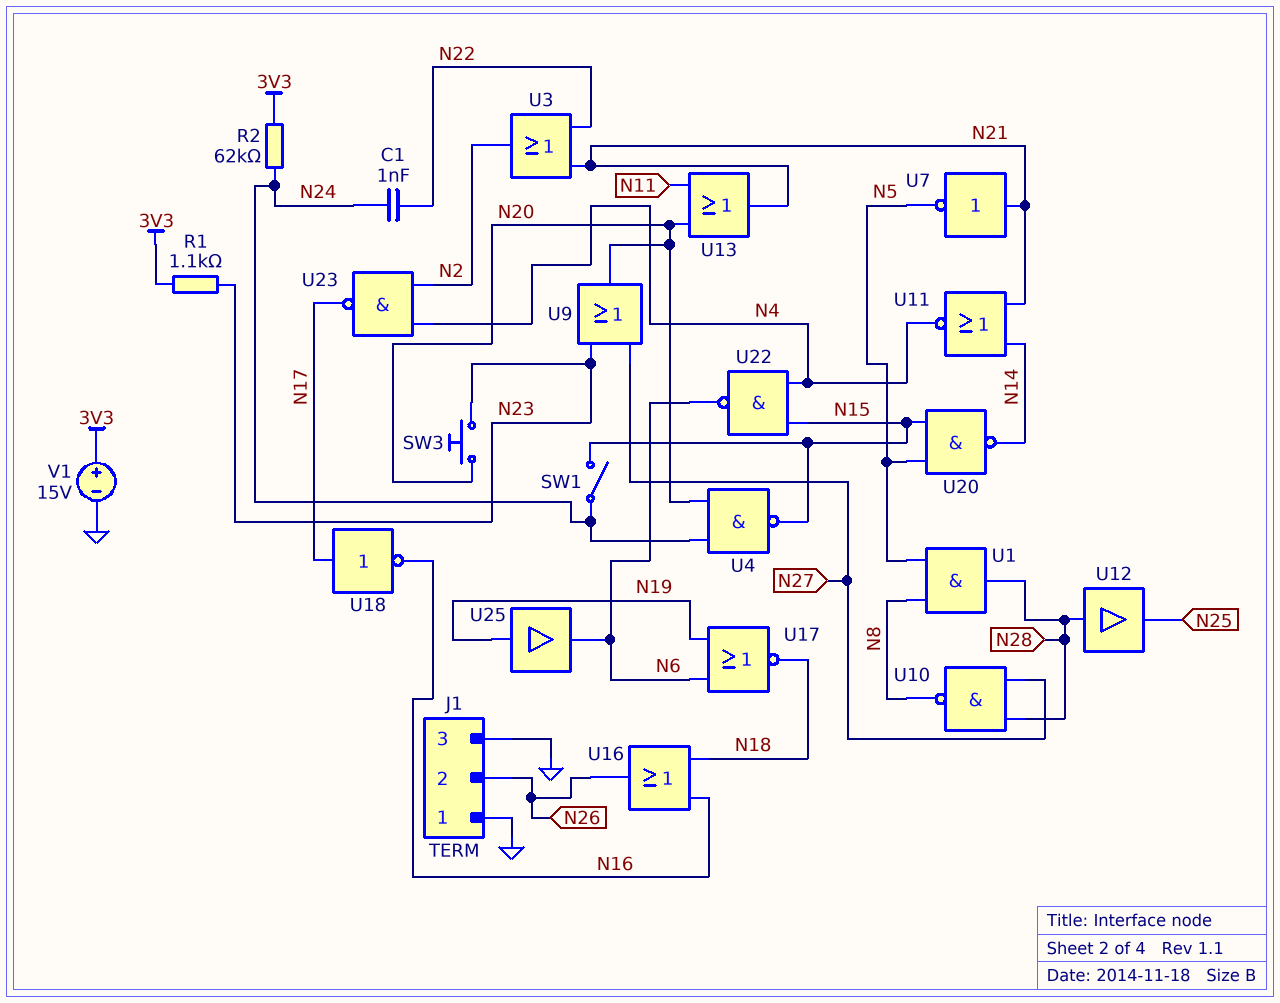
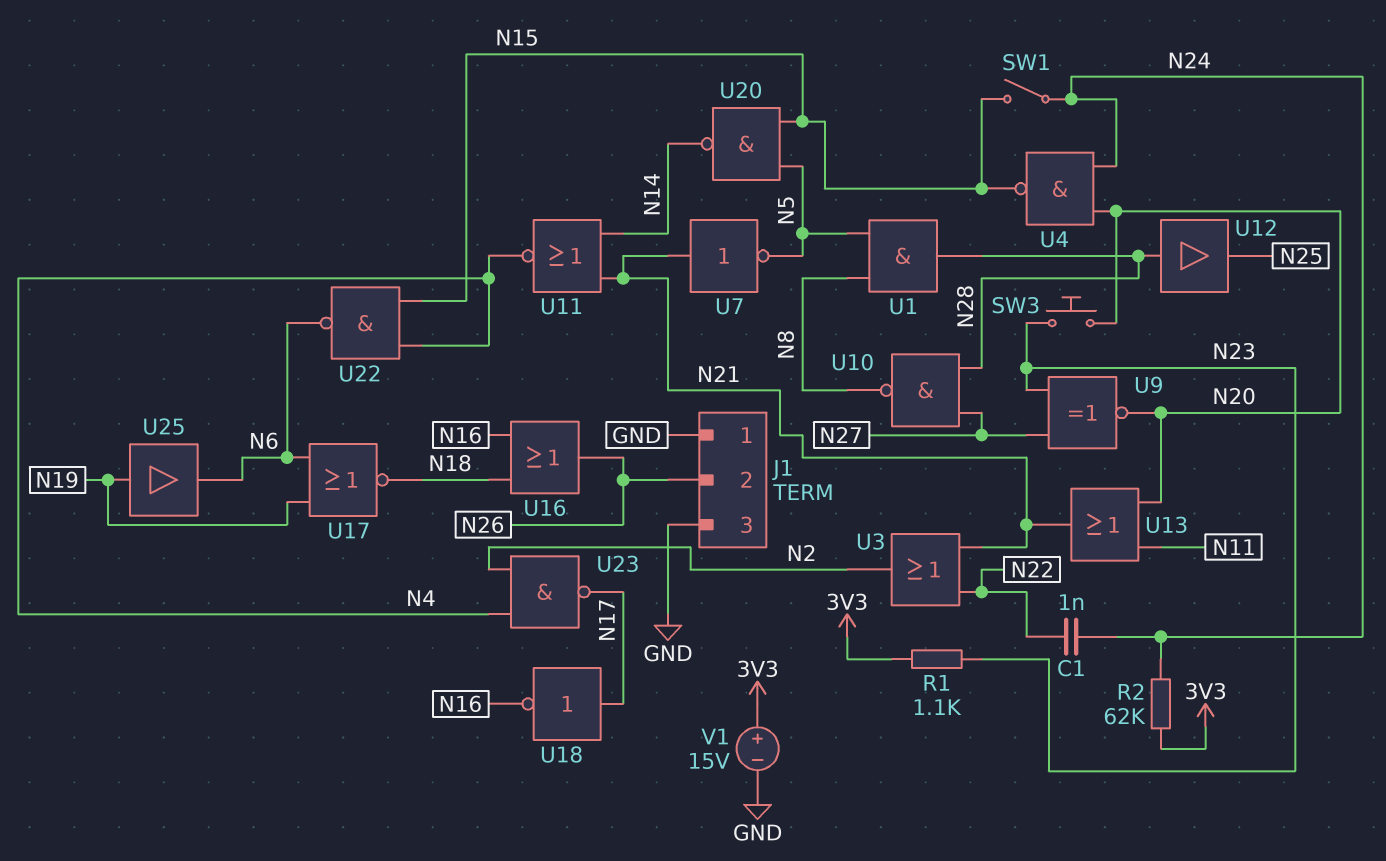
U9: OR (in N23, in N27, out N20) -> XNOR (in N23, in N27, out N20)

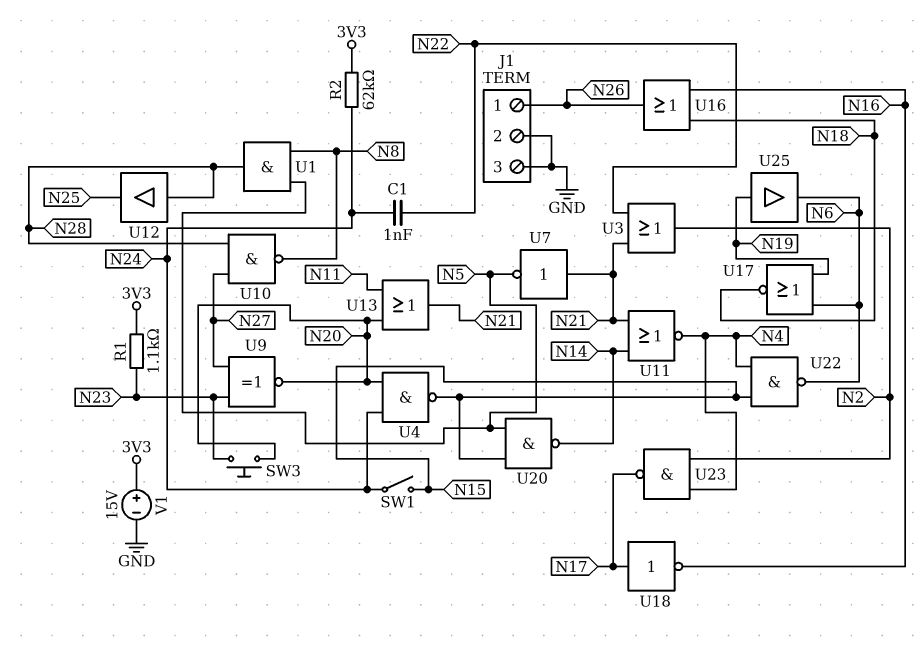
J1 pin 1: GND -> N26
J1 pin 2: N26 -> GND

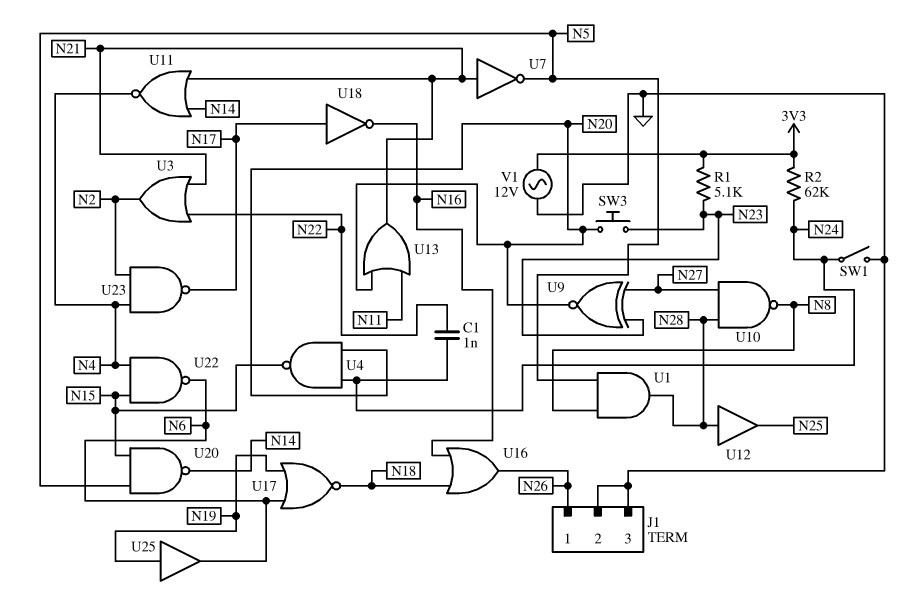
R1: 1.1k (3V3, N23) -> 5.1k (3V3, N23)
SW1: switch (N15, N24) -> switch (GND, N24)
V1: 15V (plus 3V3, minus GND) -> AC 12V (3V3, GND)

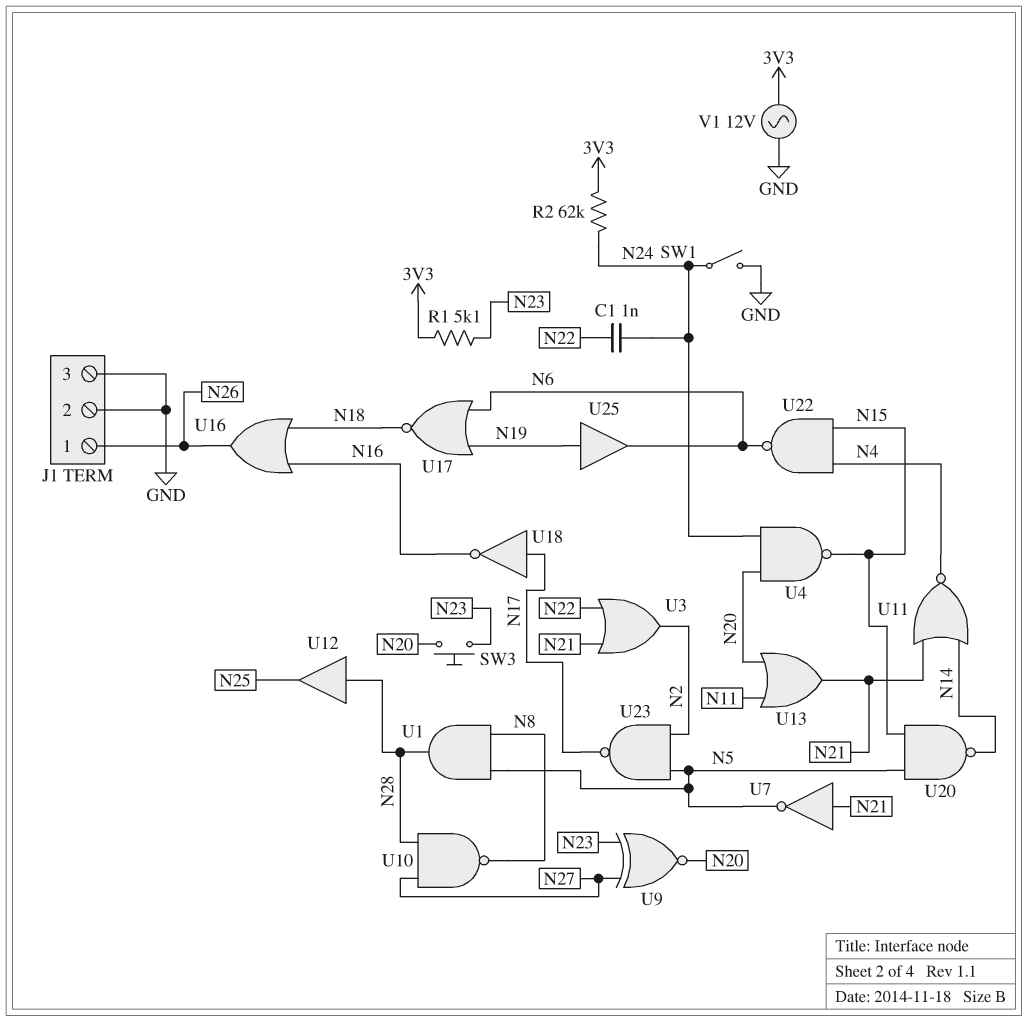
U23: NAND (in N2, in N4, out N17) -> NAND (in N2, in N5, out N17)

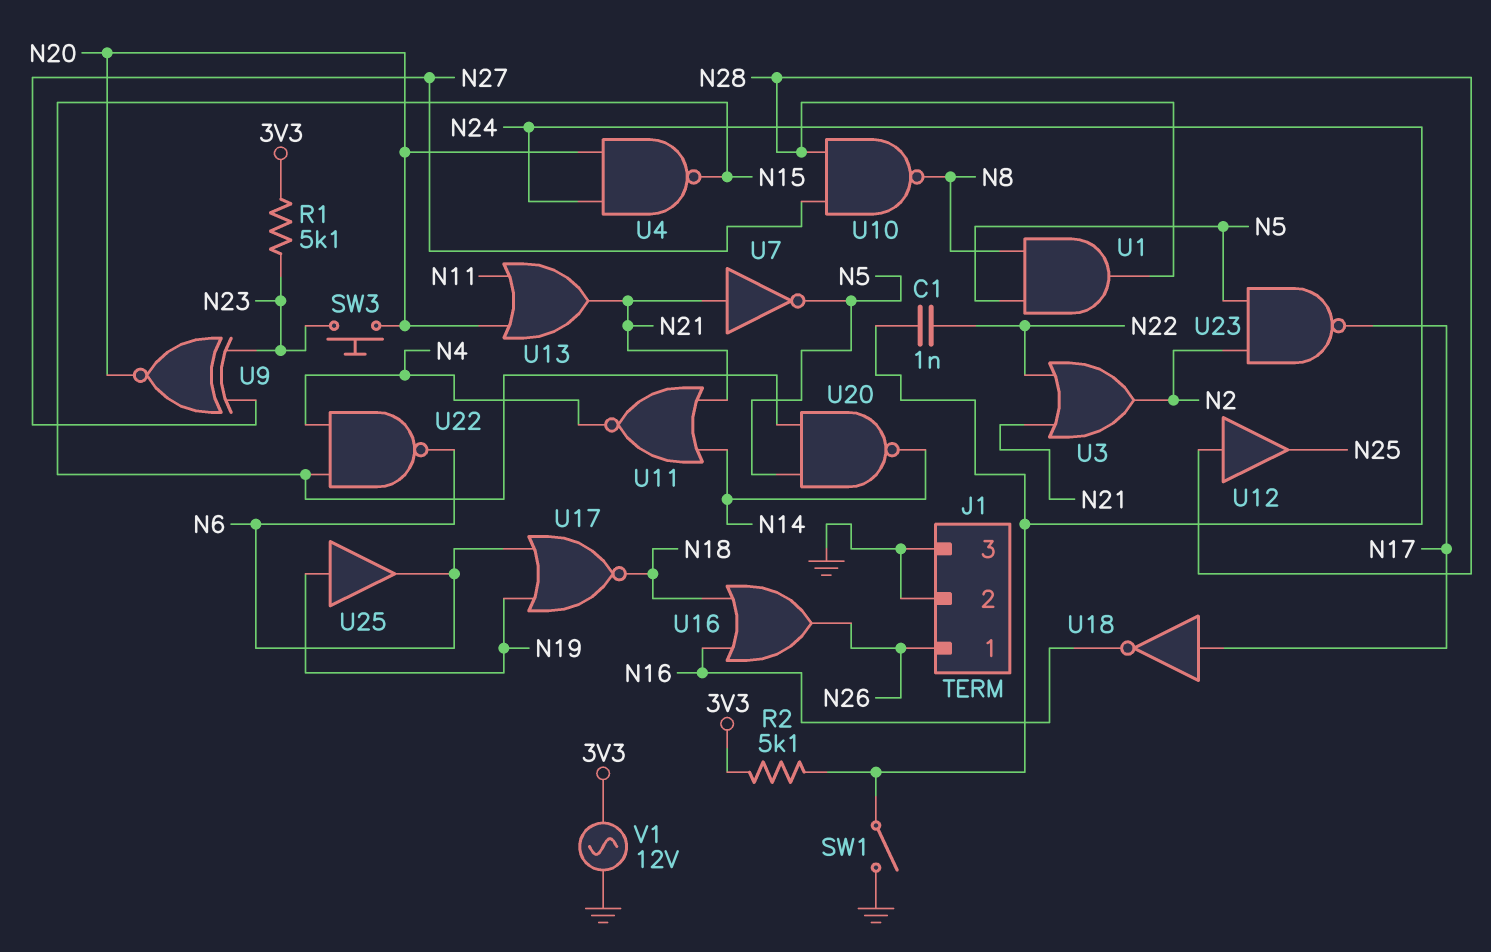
R2: 62k (3V3, N24) -> 5.1k (3V3, N24)

